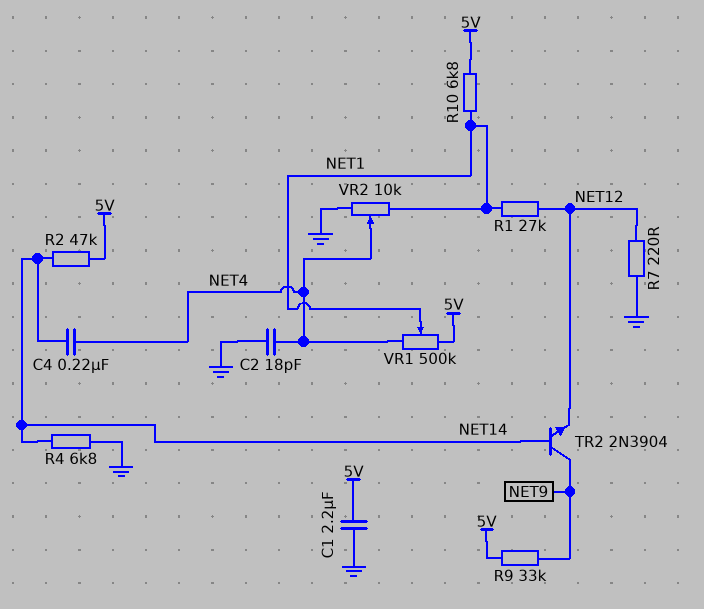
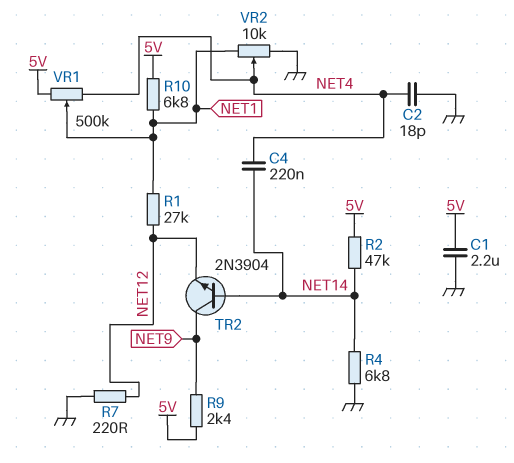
R9: 33k (5V, NET9) -> 2.4k (5V, NET9)

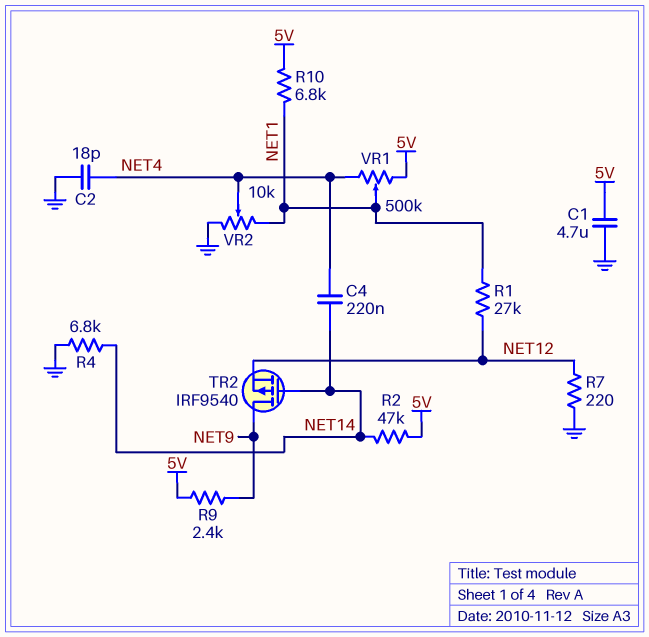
C1: 2.2uF (5V, GND) -> 4.7uF (5V, GND)
TR2: NPN 2N3904 (B NET14, C NET9, E NET12) -> PMOS IRF9540 (G NET14, D NET9, S NET12)

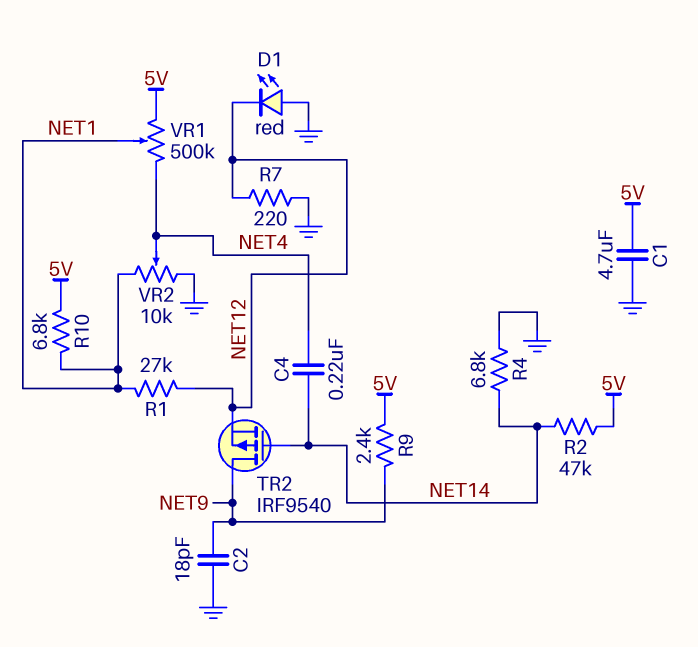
C2: 18pF (GND, NET4) -> 18pF (GND, NET9)
D1: none -> LED red (A GND, K NET12)

